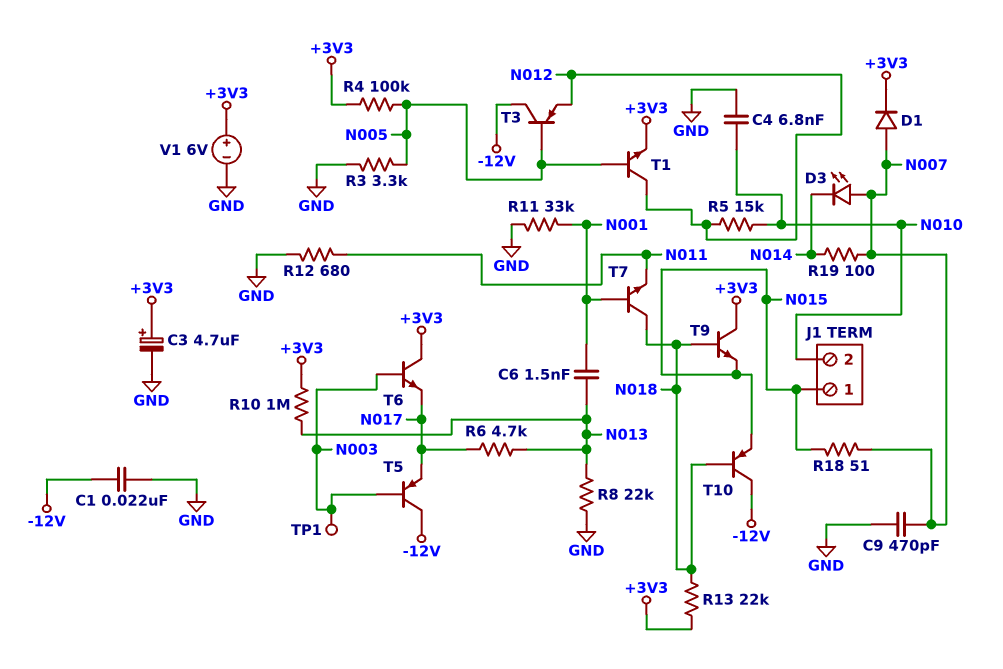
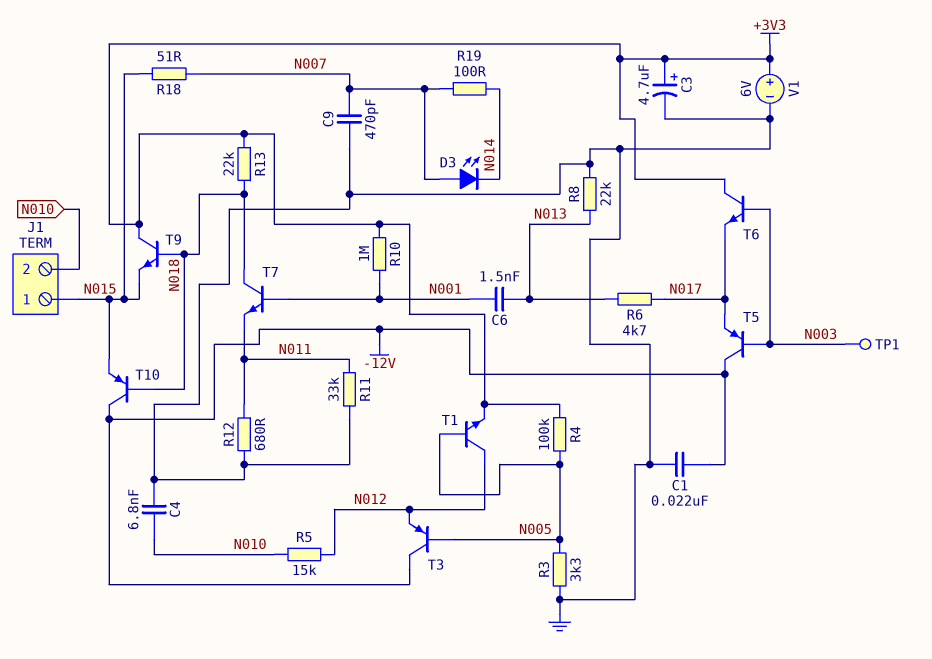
D1: diode (A N007, K +3V3) -> none
R10: 1M (+3V3, N013) -> 1M (+3V3, N001)
R11: 33k (GND, N001) -> 33k (GND, N011)

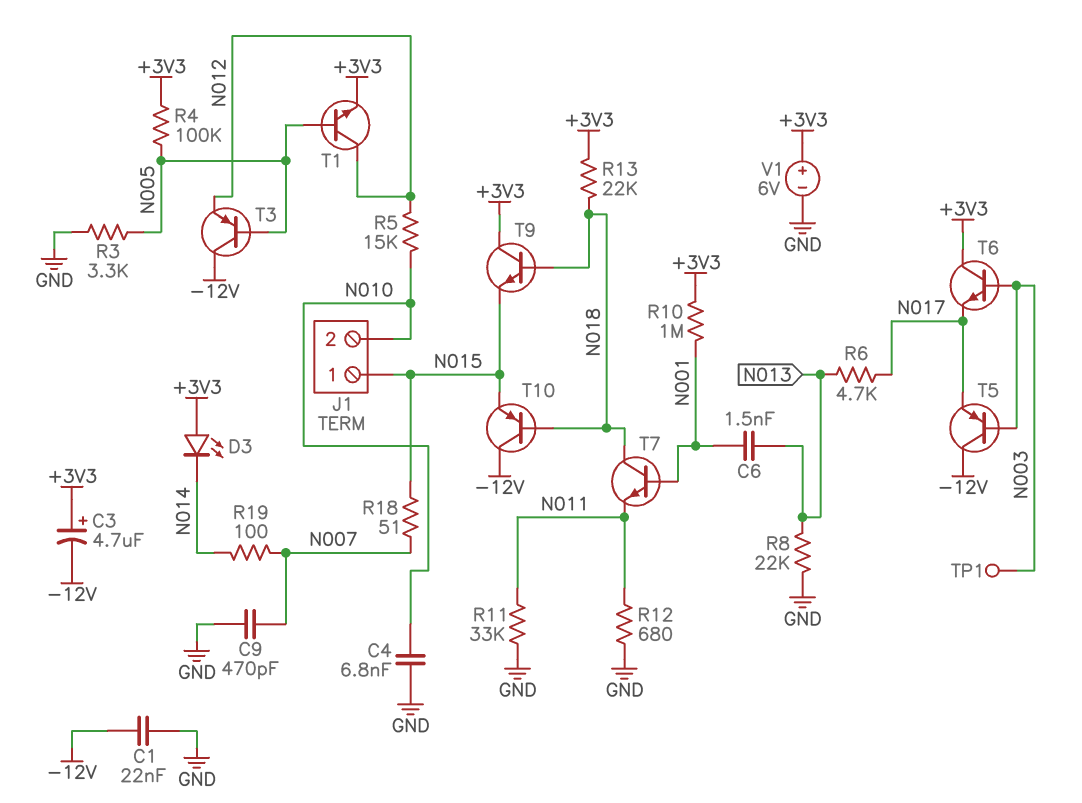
C3: 4.7uF (plus +3V3, minus GND) -> 4.7uF (plus +3V3, minus -12V)
D3: LED (A N007, K N014) -> LED (A +3V3, K N014)

